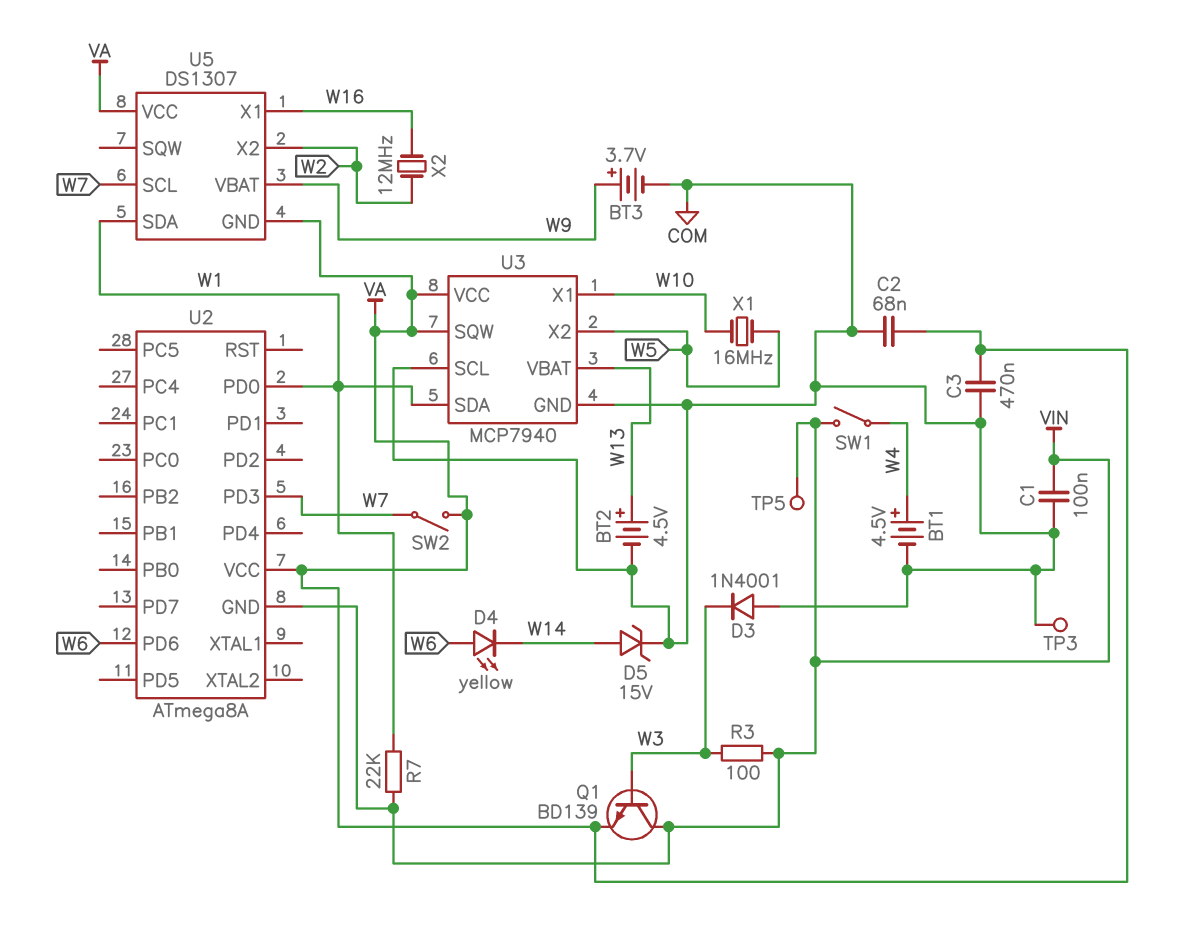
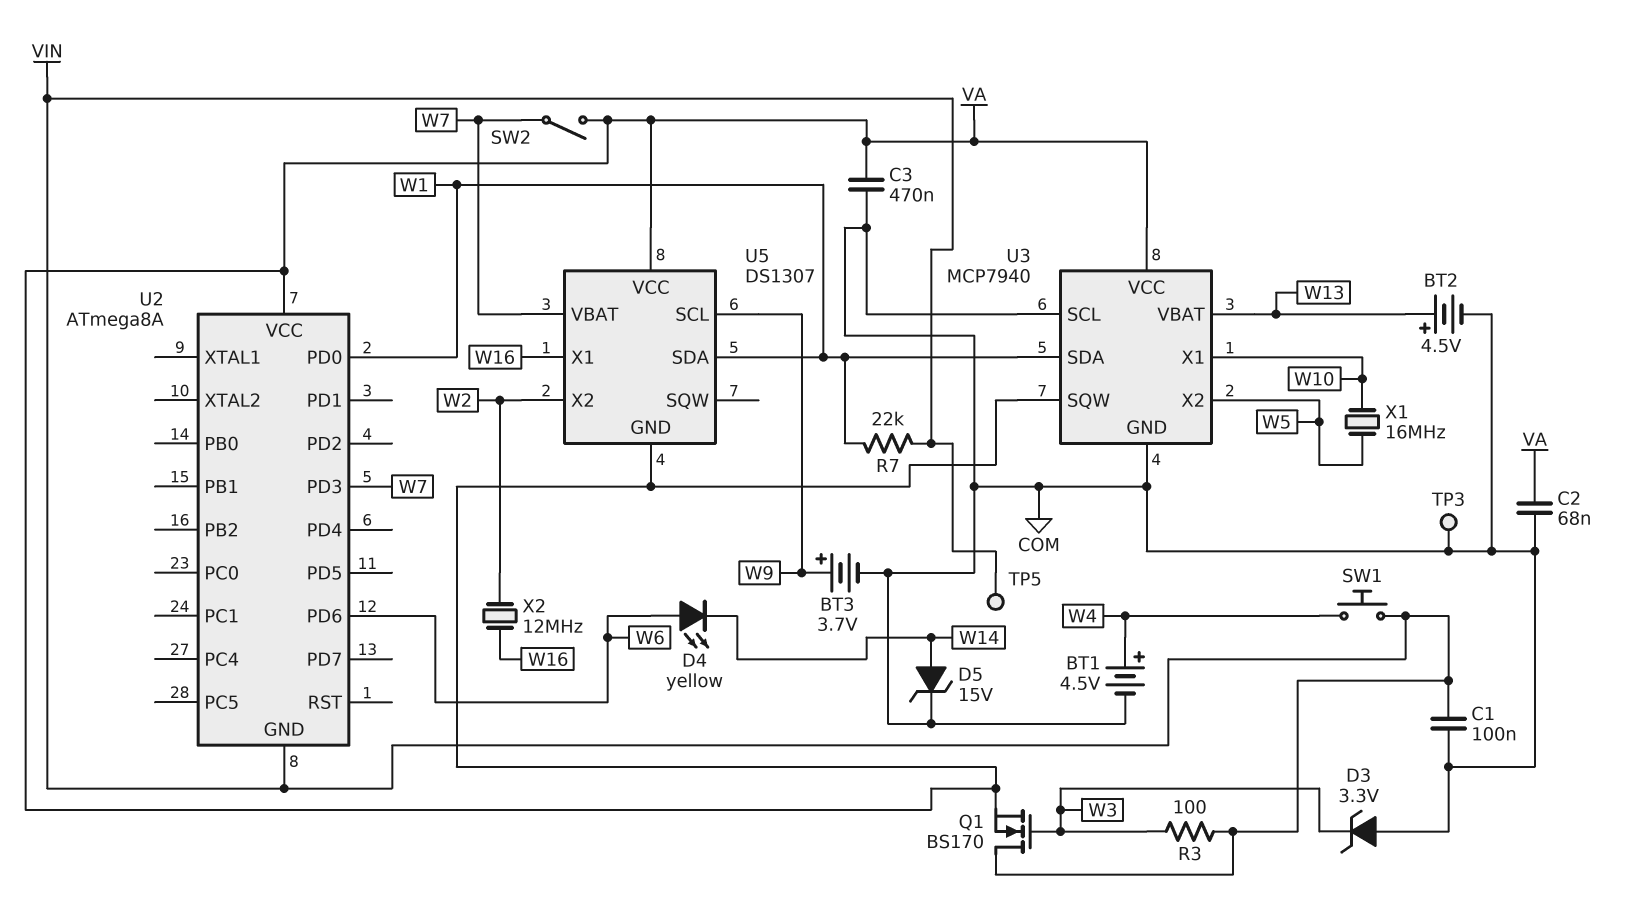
D3: diode 1N4001 (A COM, K W3) -> zener 3.3V (A COM, K W3)
Q1: NPN BD139 (B W3, C VIN, E VA) -> NMOS BS170 (G W3, D VIN, S VA)
SW1: switch (VIN, W4) -> button (VIN, W4)
U5 pin SCL: W7 -> W9
U5 pin VBAT: W9 -> W7

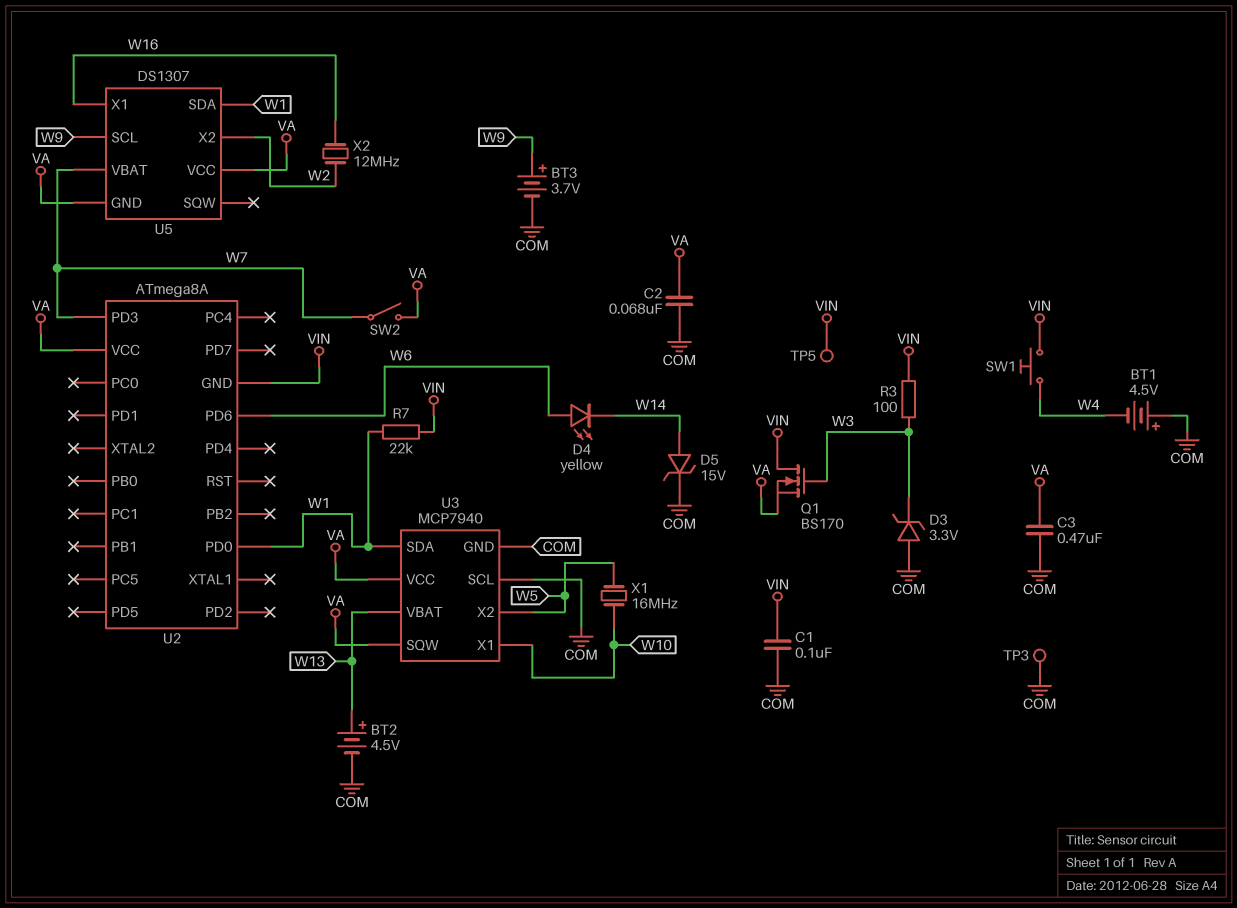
BT1: 4.5V (plus W4, minus COM) -> 4.5V (plus COM, minus W4)

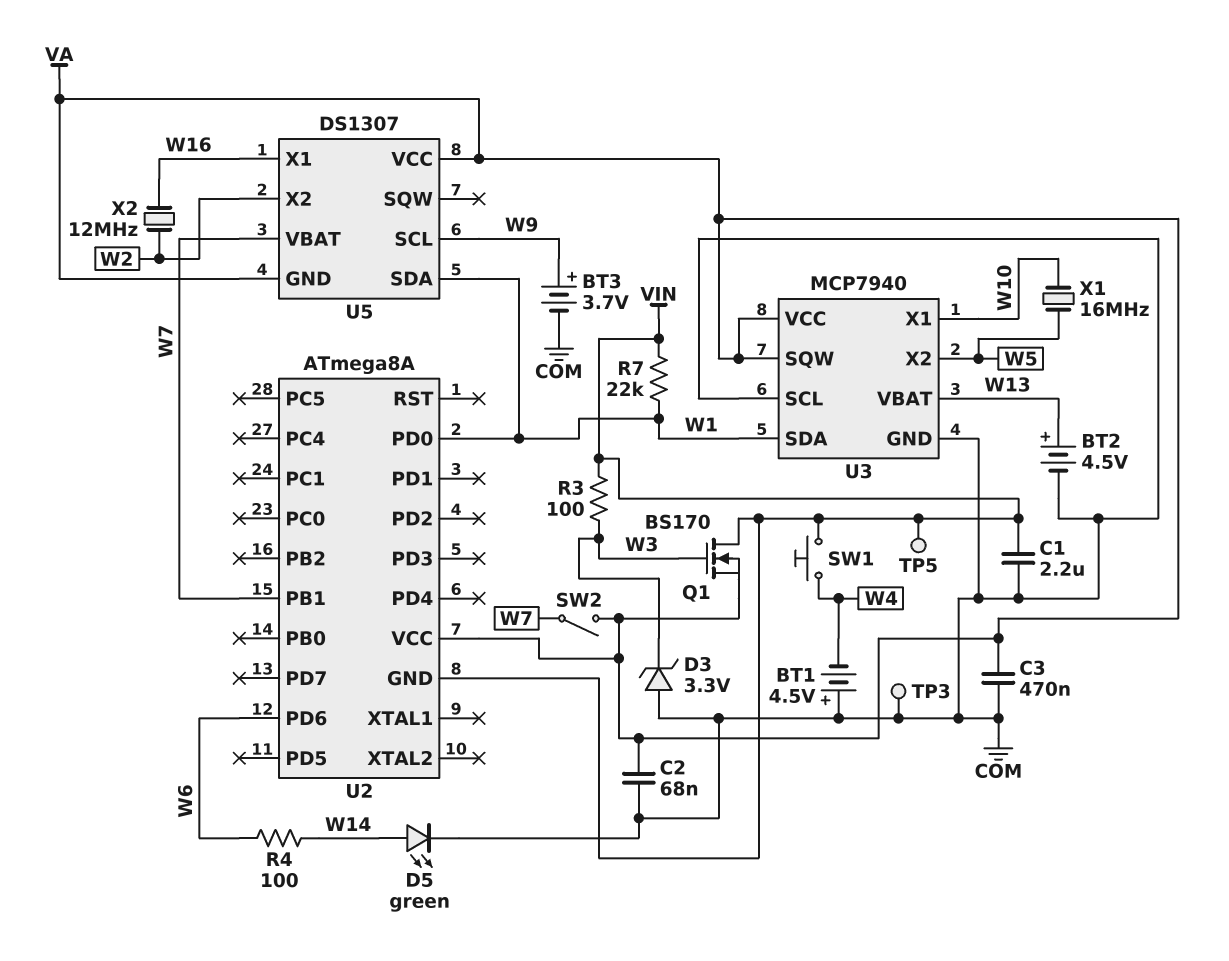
C1: 100nF (COM, VIN) -> 2.2uF (COM, VIN)
D4: LED yellow (A W6, K W14) -> none
D5: zener 15V (A W14, K COM) -> LED green (A W14, K COM)
R4: none -> 100 (W6, W14)
U2 pin PB1: none -> W7
U2 pin PD3: W7 -> none

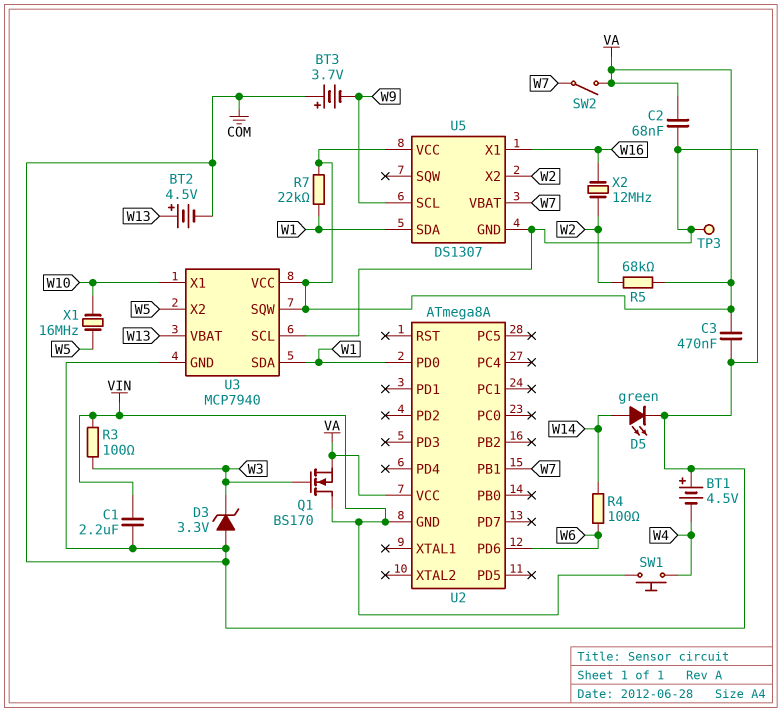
BT3: 3.7V (plus W9, minus COM) -> 3.7V (plus COM, minus W9)
R5: none -> 68k (VA, W2)
R7: 22k (VIN, W1) -> 22k (VA, W1)
TP5: test point (VIN) -> none
U5 pin GND: VA -> COM

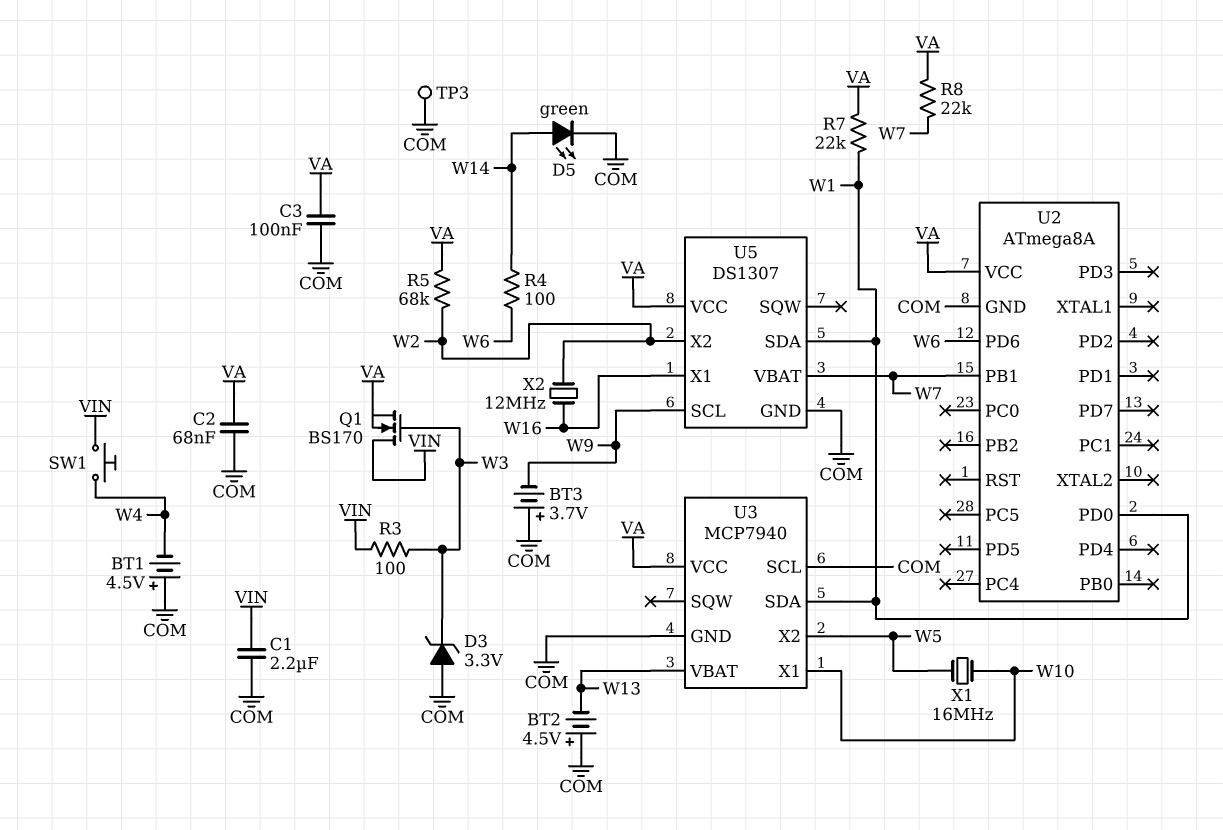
BT2: 4.5V (plus W13, minus COM) -> 4.5V (plus COM, minus W13)
C3: 470nF (COM, VA) -> 100nF (COM, VA)
R8: none -> 22k (VA, W7)
SW2: switch (VA, W7) -> none
U2 pin GND: VIN -> COM
U3 pin SQW: VA -> none

